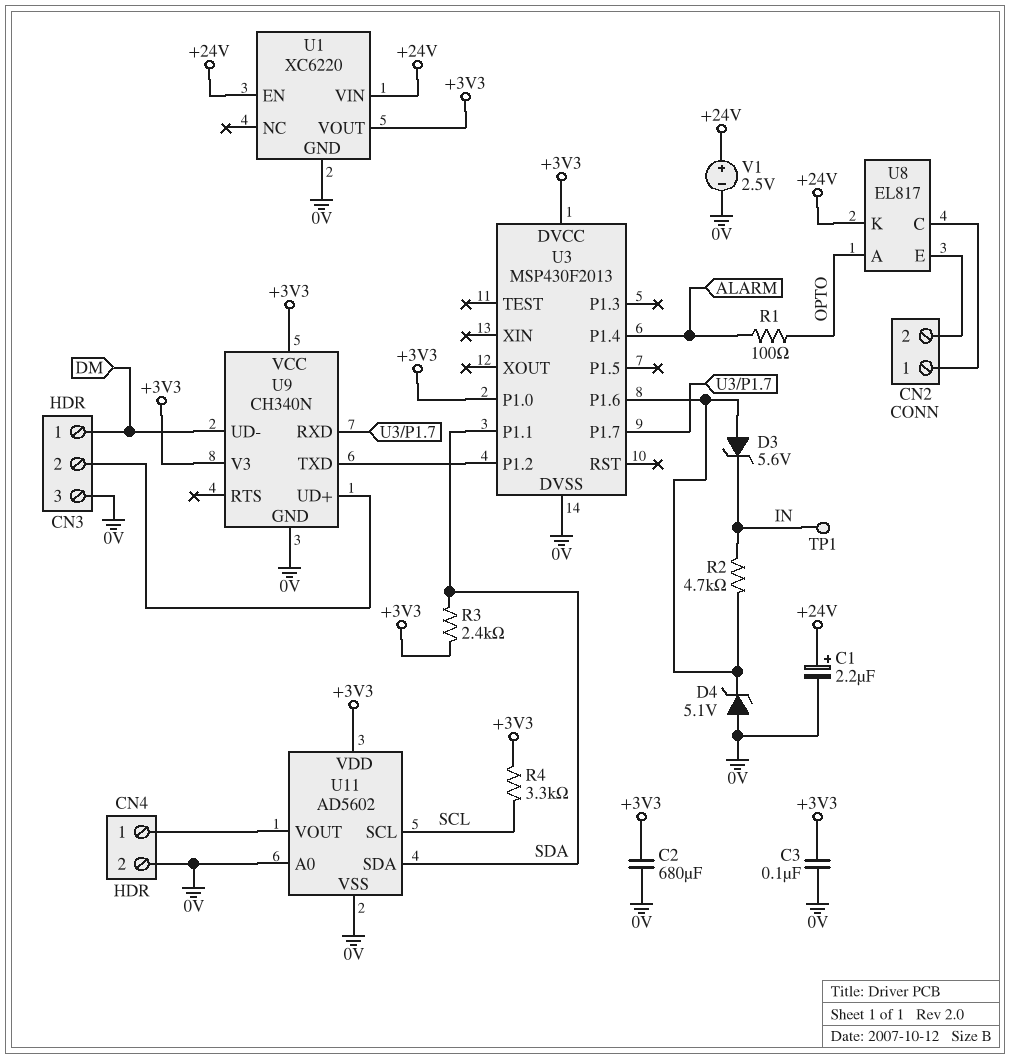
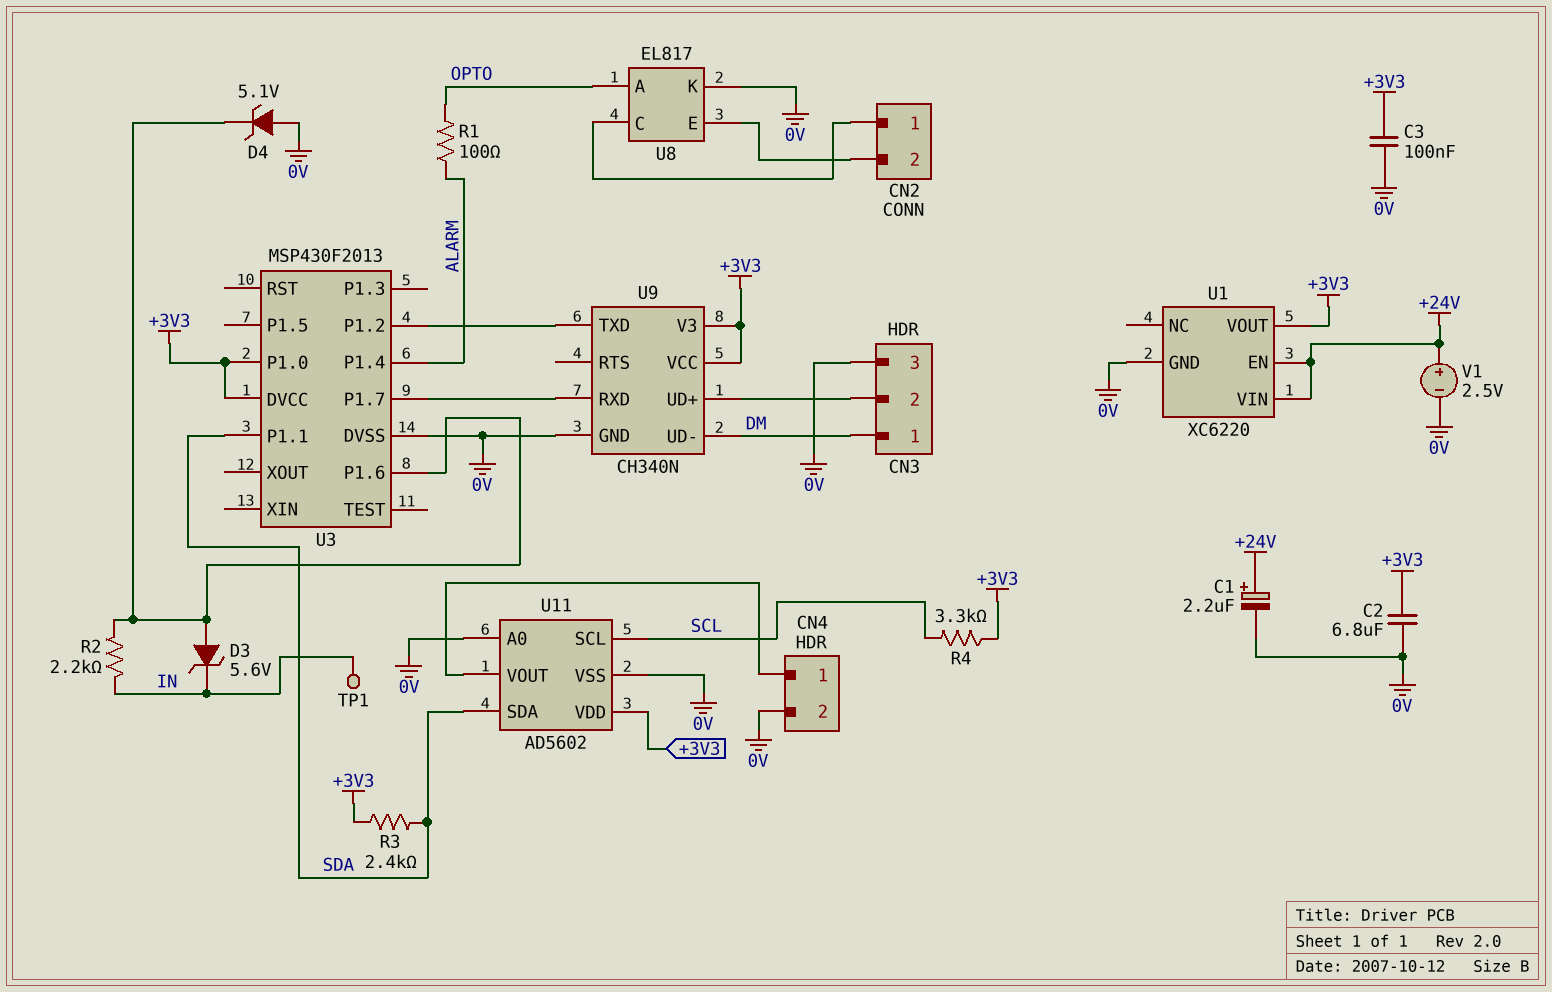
C2: 680uF (+3V3, 0V) -> 6.8uF (+3V3, 0V)
R2: 4.7k (IN, U3/P1.6) -> 2.2k (IN, U3/P1.6)
U8 pin K: +24V -> 0V

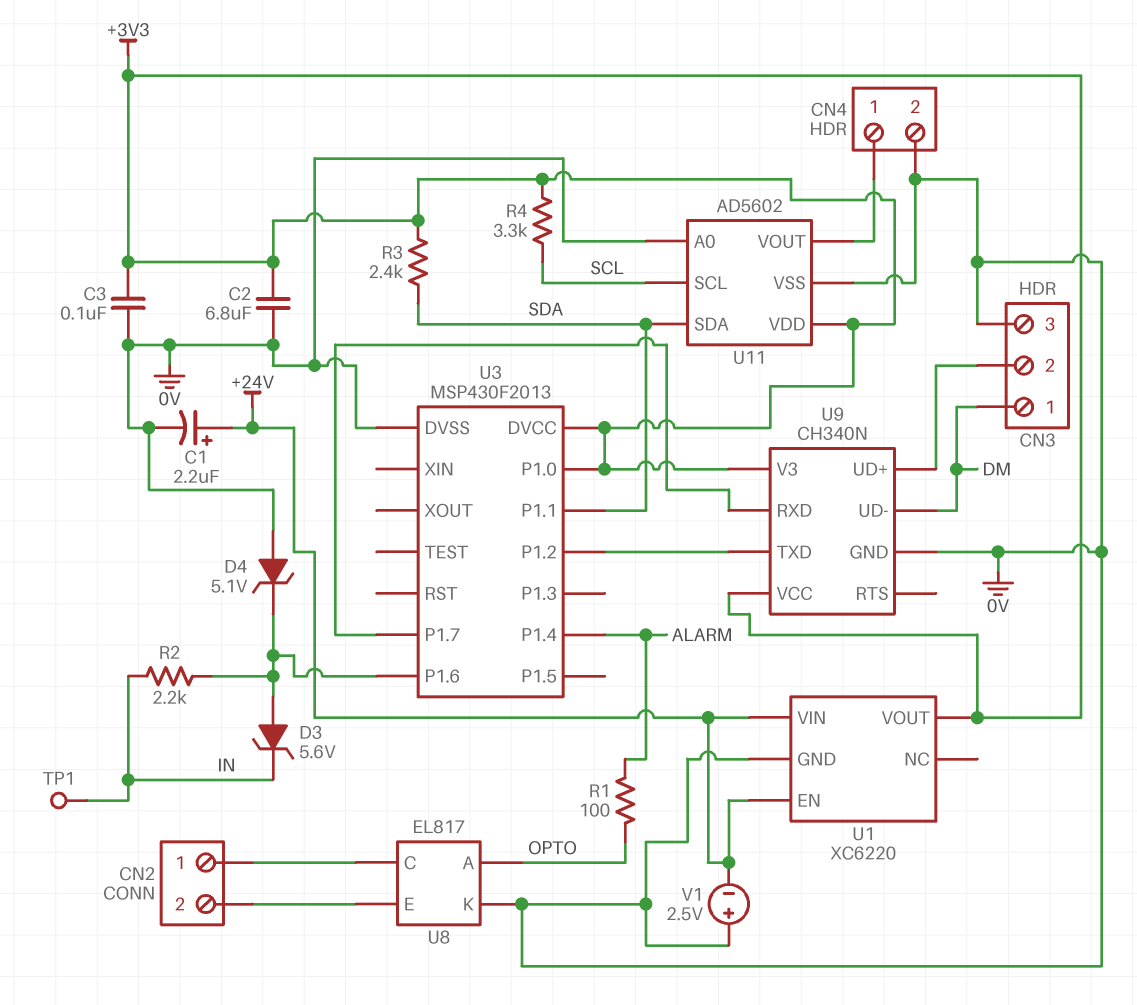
V1: 2.5V (plus +24V, minus 0V) -> 2.5V (plus 0V, minus +24V)

